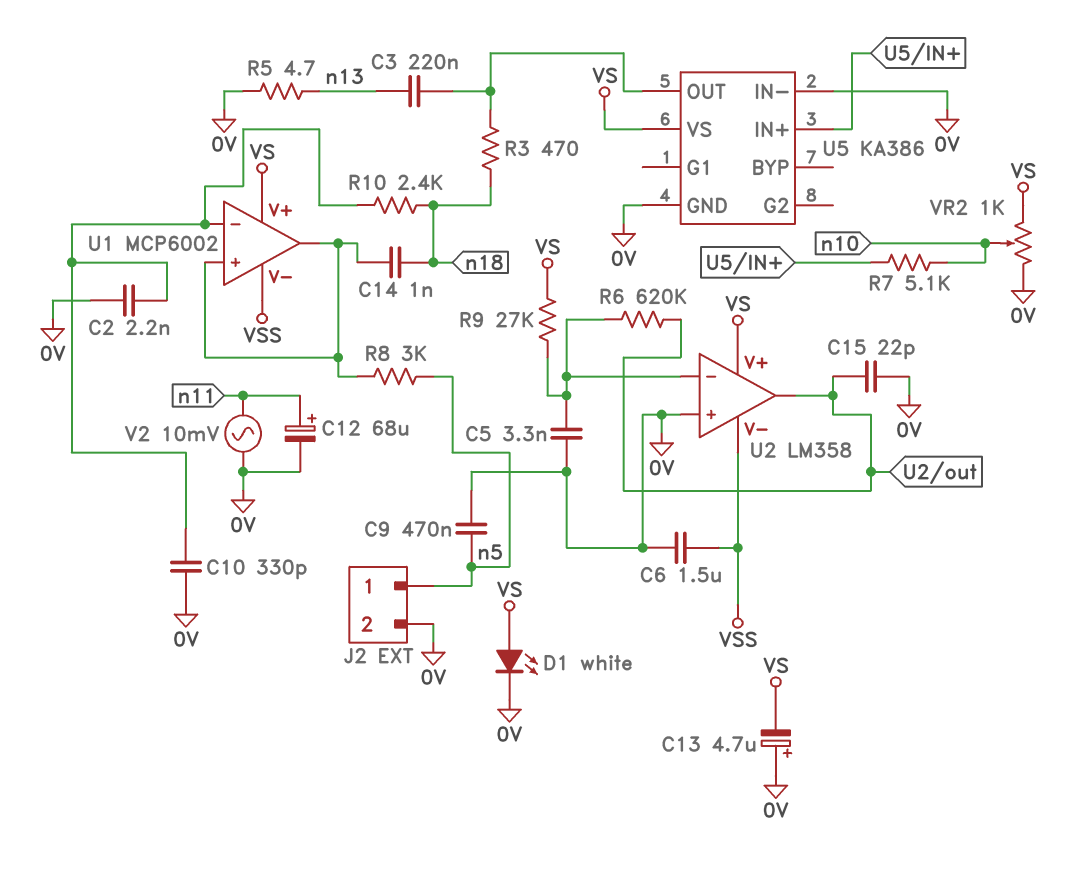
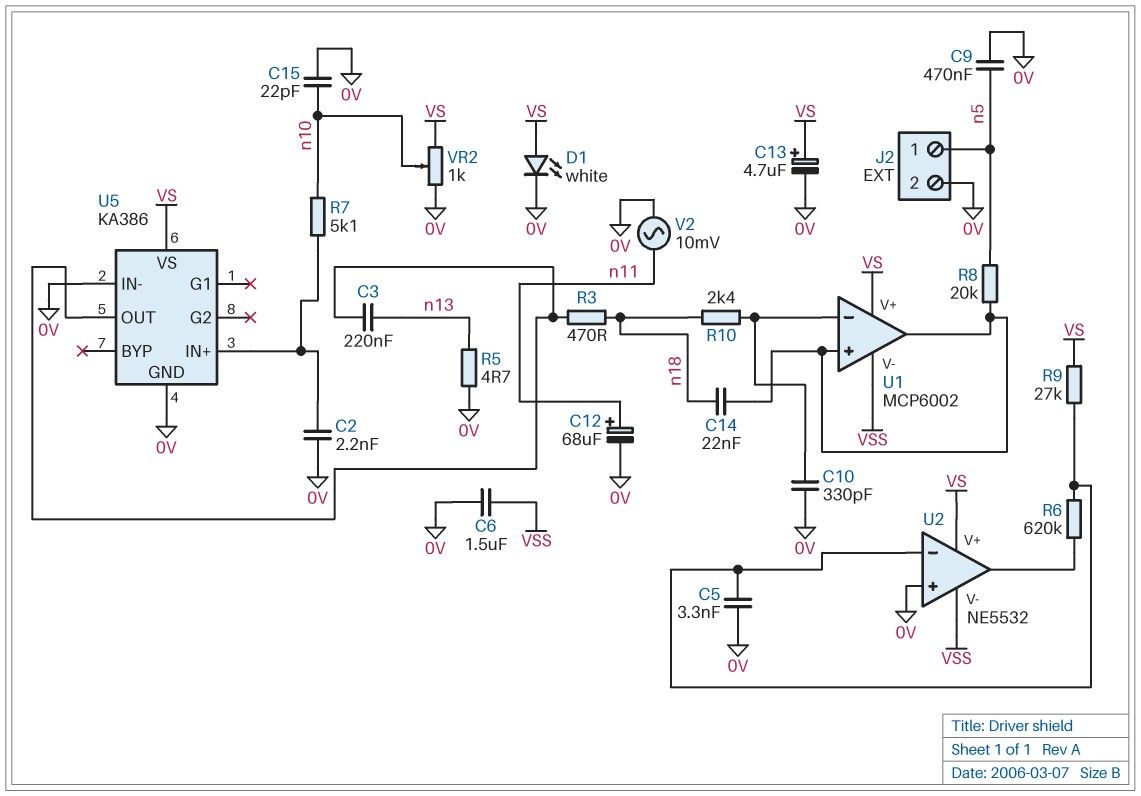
C2: 2.2nF (0V, U1/in-) -> 2.2nF (0V, U5/IN+)
C13: 4.7uF (plus 0V, minus VS) -> 4.7uF (plus VS, minus 0V)
C14: 1nF (U1/in+, n18) -> 22nF (U1/in+, n18)
C15: 22pF (0V, U2/out) -> 22pF (0V, n10)
R8: 3k (U1/in+, n5) -> 20k (U1/in+, n5)
U2: LM358 -> NE5532

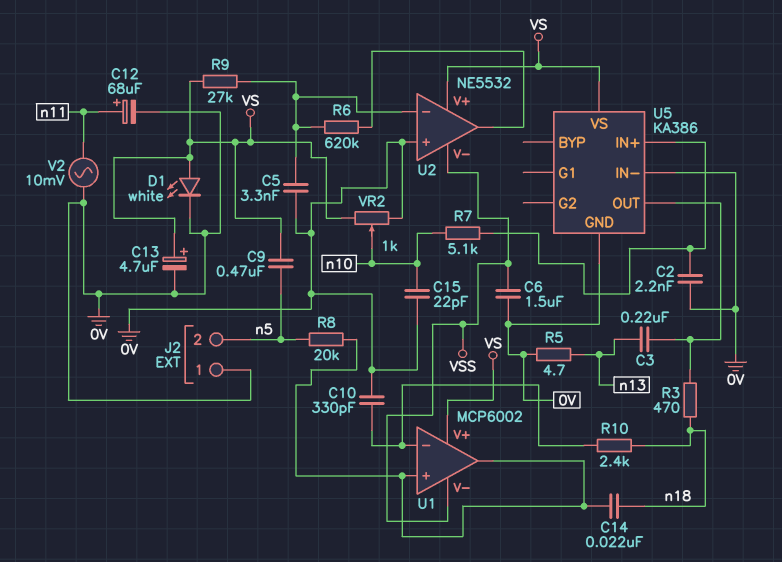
C9: 470nF (0V, n5) -> 470nF (VS, n5)
J2 pin 1: n5 -> 0V
J2 pin 2: 0V -> n5

